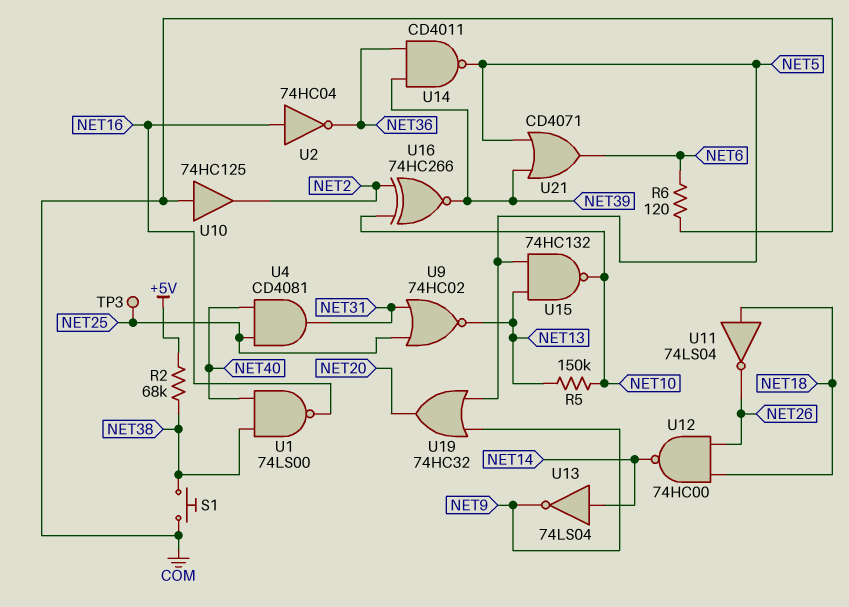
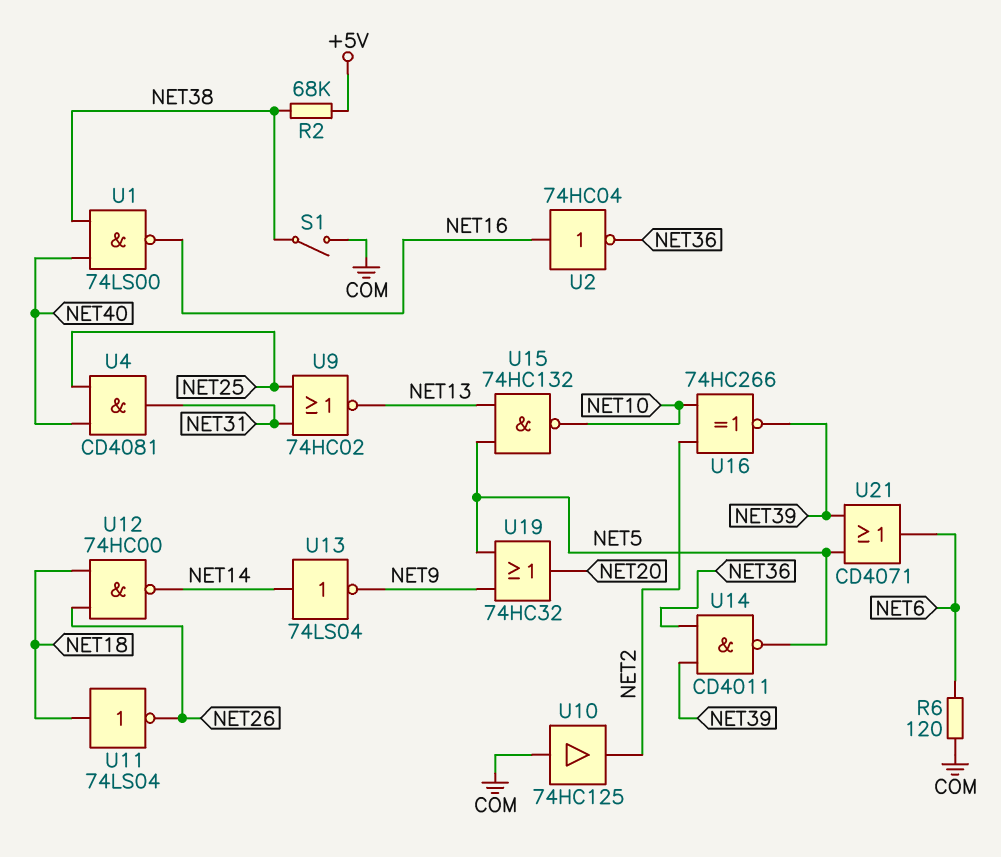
R5: 150k (NET10, NET13) -> none
S1: button (COM, NET38) -> switch (COM, NET38)
TP3: test point (NET25) -> none

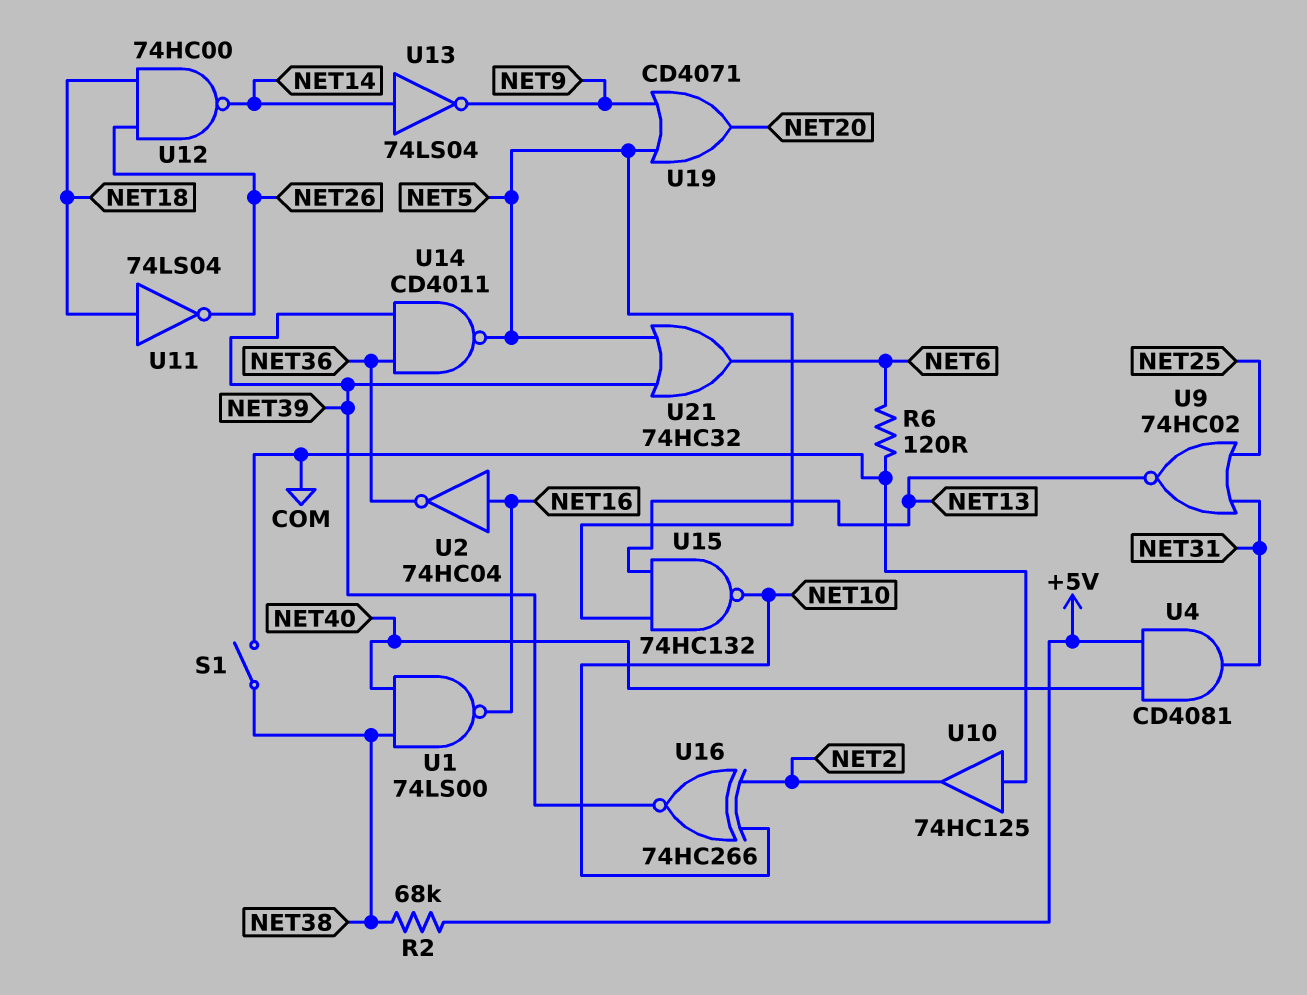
U4: AND CD4081 (in NET25, in NET40, out NET31) -> AND CD4081 (in +5V, in NET40, out NET31)
U19: OR 74HC32 (in NET5, in NET9, out NET20) -> OR CD4071 (in NET5, in NET9, out NET20)
U21: OR CD4071 (in NET5, in NET39, out NET6) -> OR 74HC32 (in NET5, in NET39, out NET6)

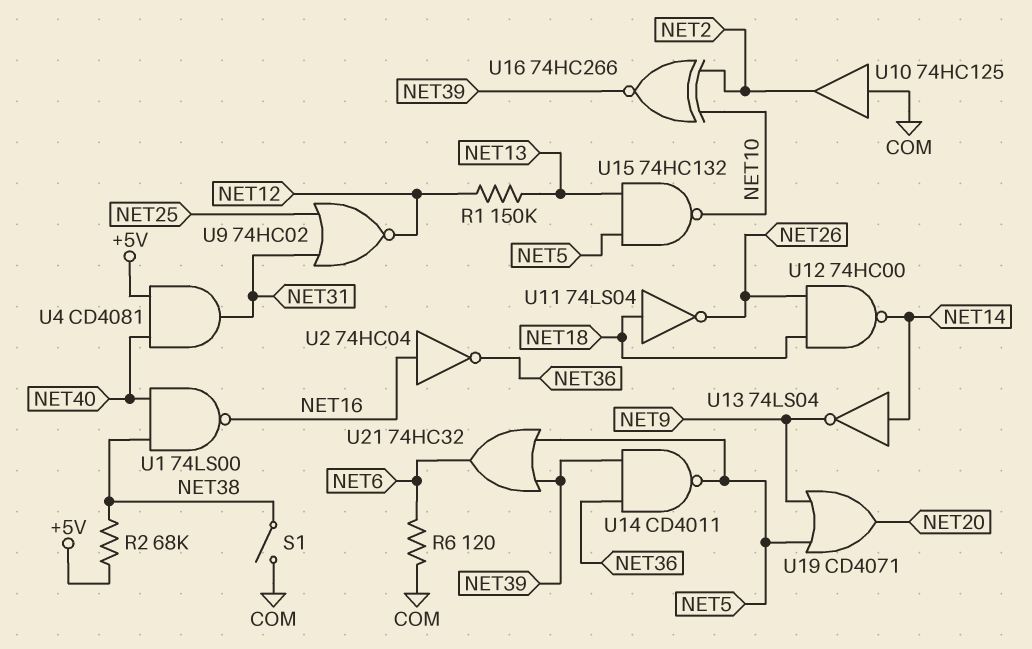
R1: none -> 150k (NET12, NET13)
U9: NOR 74HC02 (in NET25, in NET31, out NET13) -> NOR 74HC02 (in NET25, in NET31, out NET12)

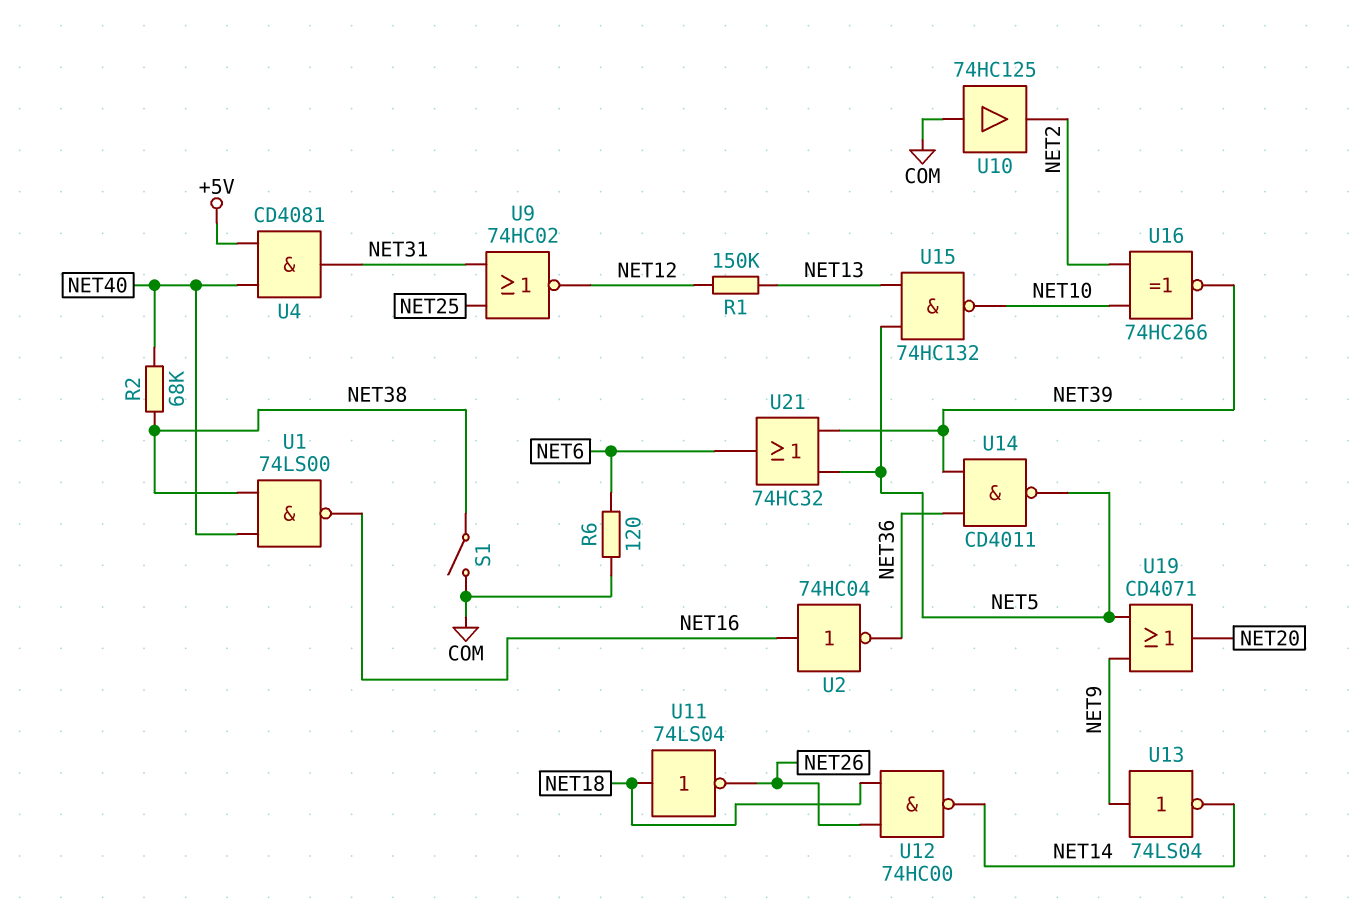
R2: 68k (+5V, NET38) -> 68k (NET38, NET40)
U13: NOT 74LS04 (in NET14, out NET9) -> NOT 74LS04 (in NET9, out NET14)

